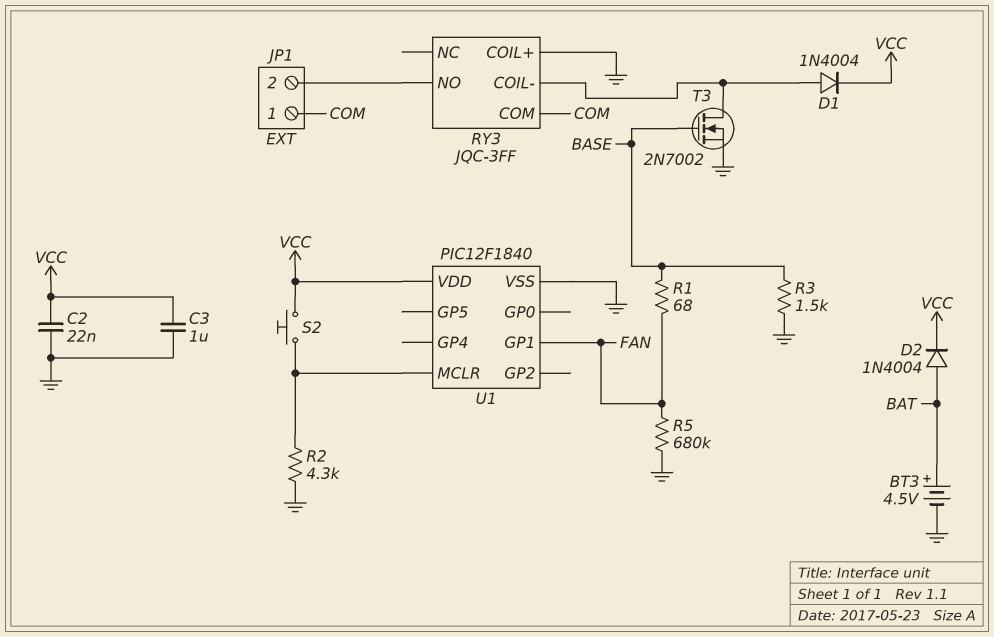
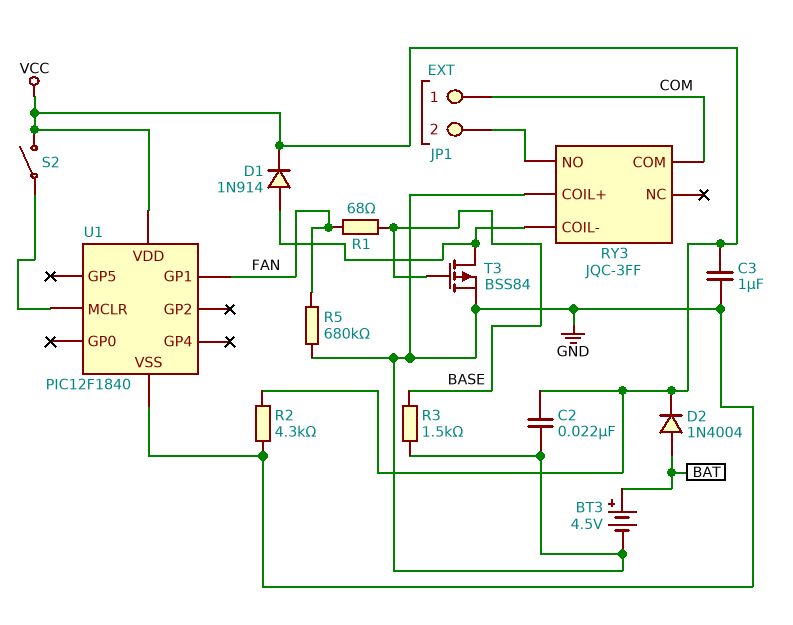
D1: diode 1N4004 (A RY3/COIL-, K VCC) -> diode 1N914 (A RY3/COIL-, K VCC)
R2: 4.3k (GND, U1/MCLR) -> 4.3k (GND, VCC)
S2: button (U1/MCLR, VCC) -> switch (U1/MCLR, VCC)
T3: NMOS 2N7002 (G BASE, D RY3/COIL-, S GND) -> PMOS BSS84 (G BASE, D RY3/COIL-, S GND)

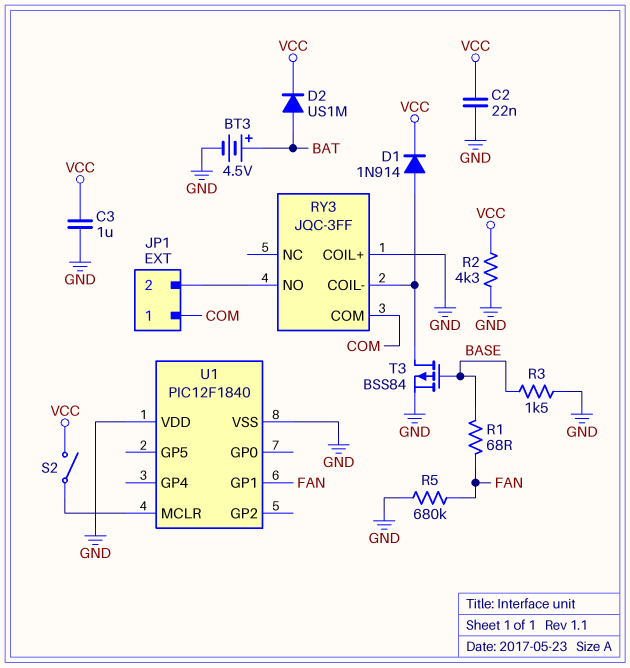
D2: diode 1N4004 (A BAT, K VCC) -> diode US1M (A BAT, K VCC)
U1 pin VDD: VCC -> GND

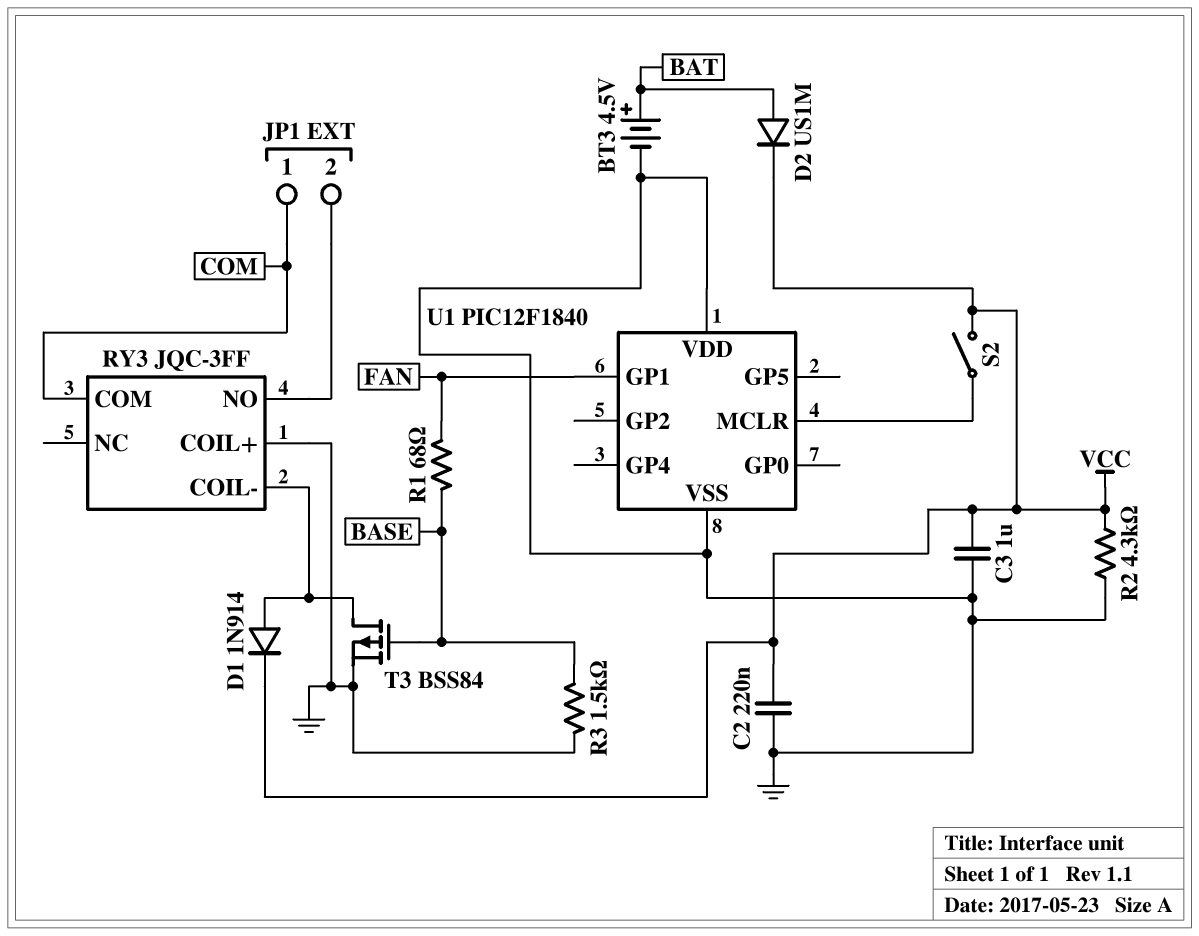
C2: 22nF (GND, VCC) -> 220nF (GND, VCC)
R5: 680k (FAN, GND) -> none

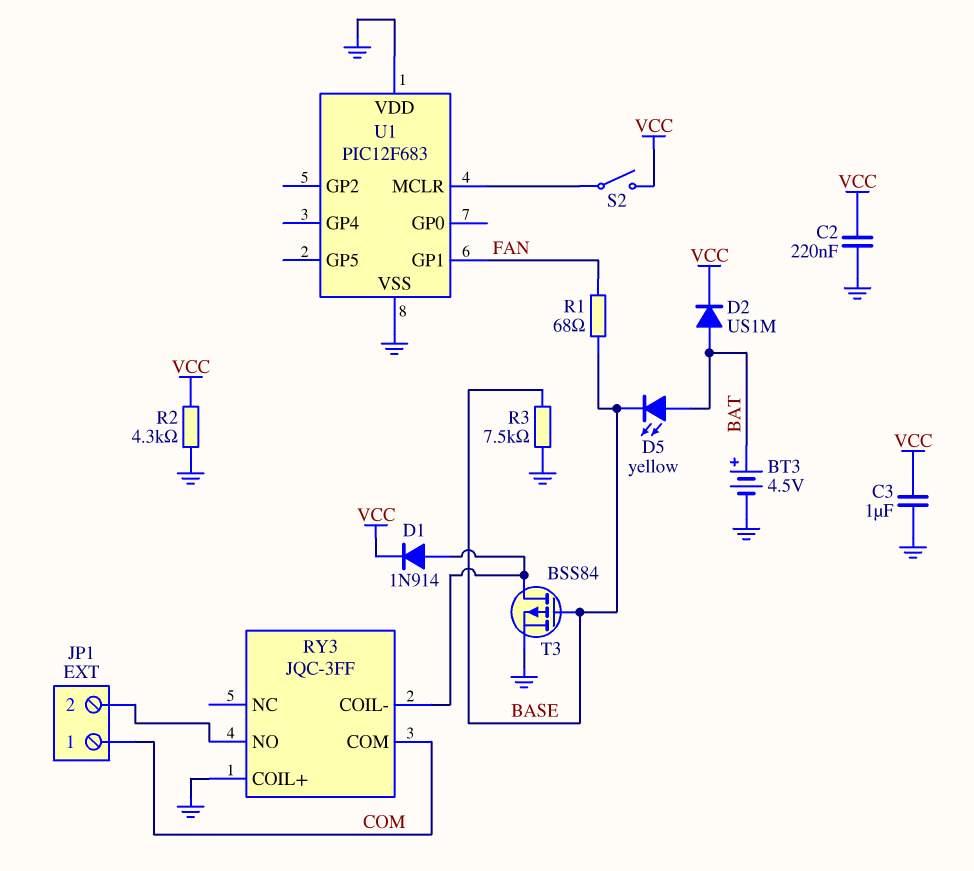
D5: none -> LED yellow (A BAT, K BASE)
R3: 1.5k (BASE, GND) -> 7.5k (BASE, GND)
U1: PIC12F1840 -> PIC12F683

